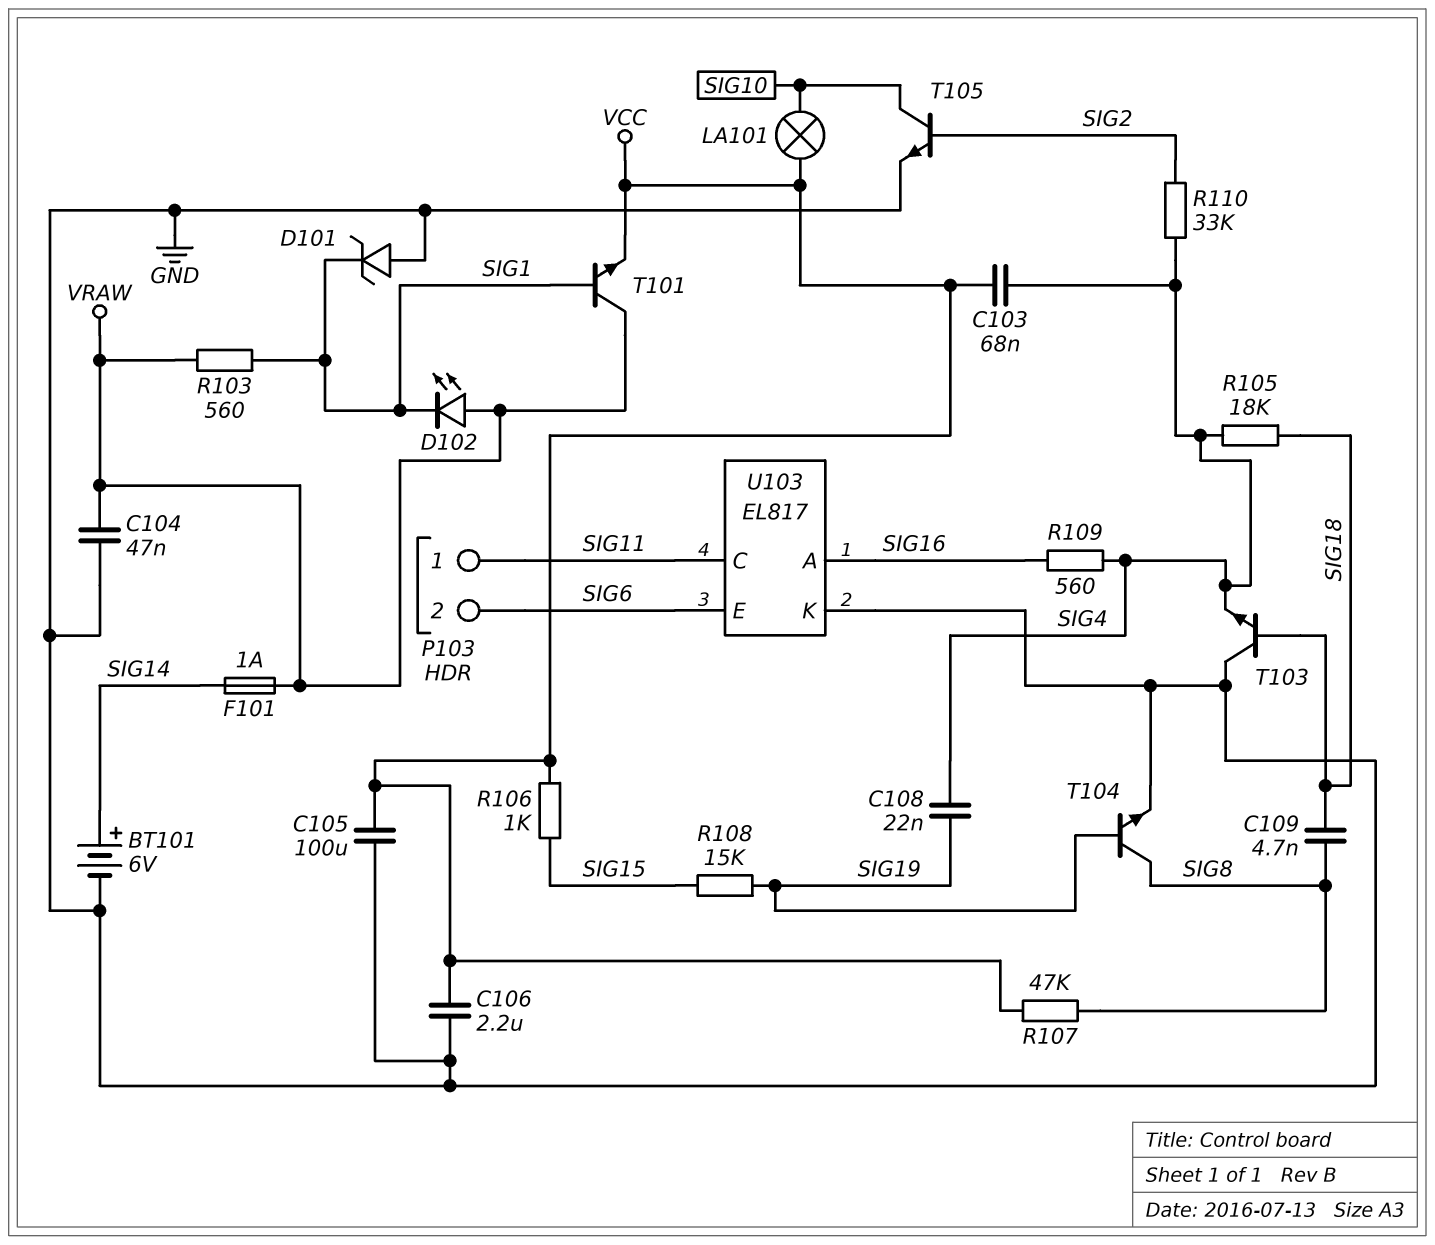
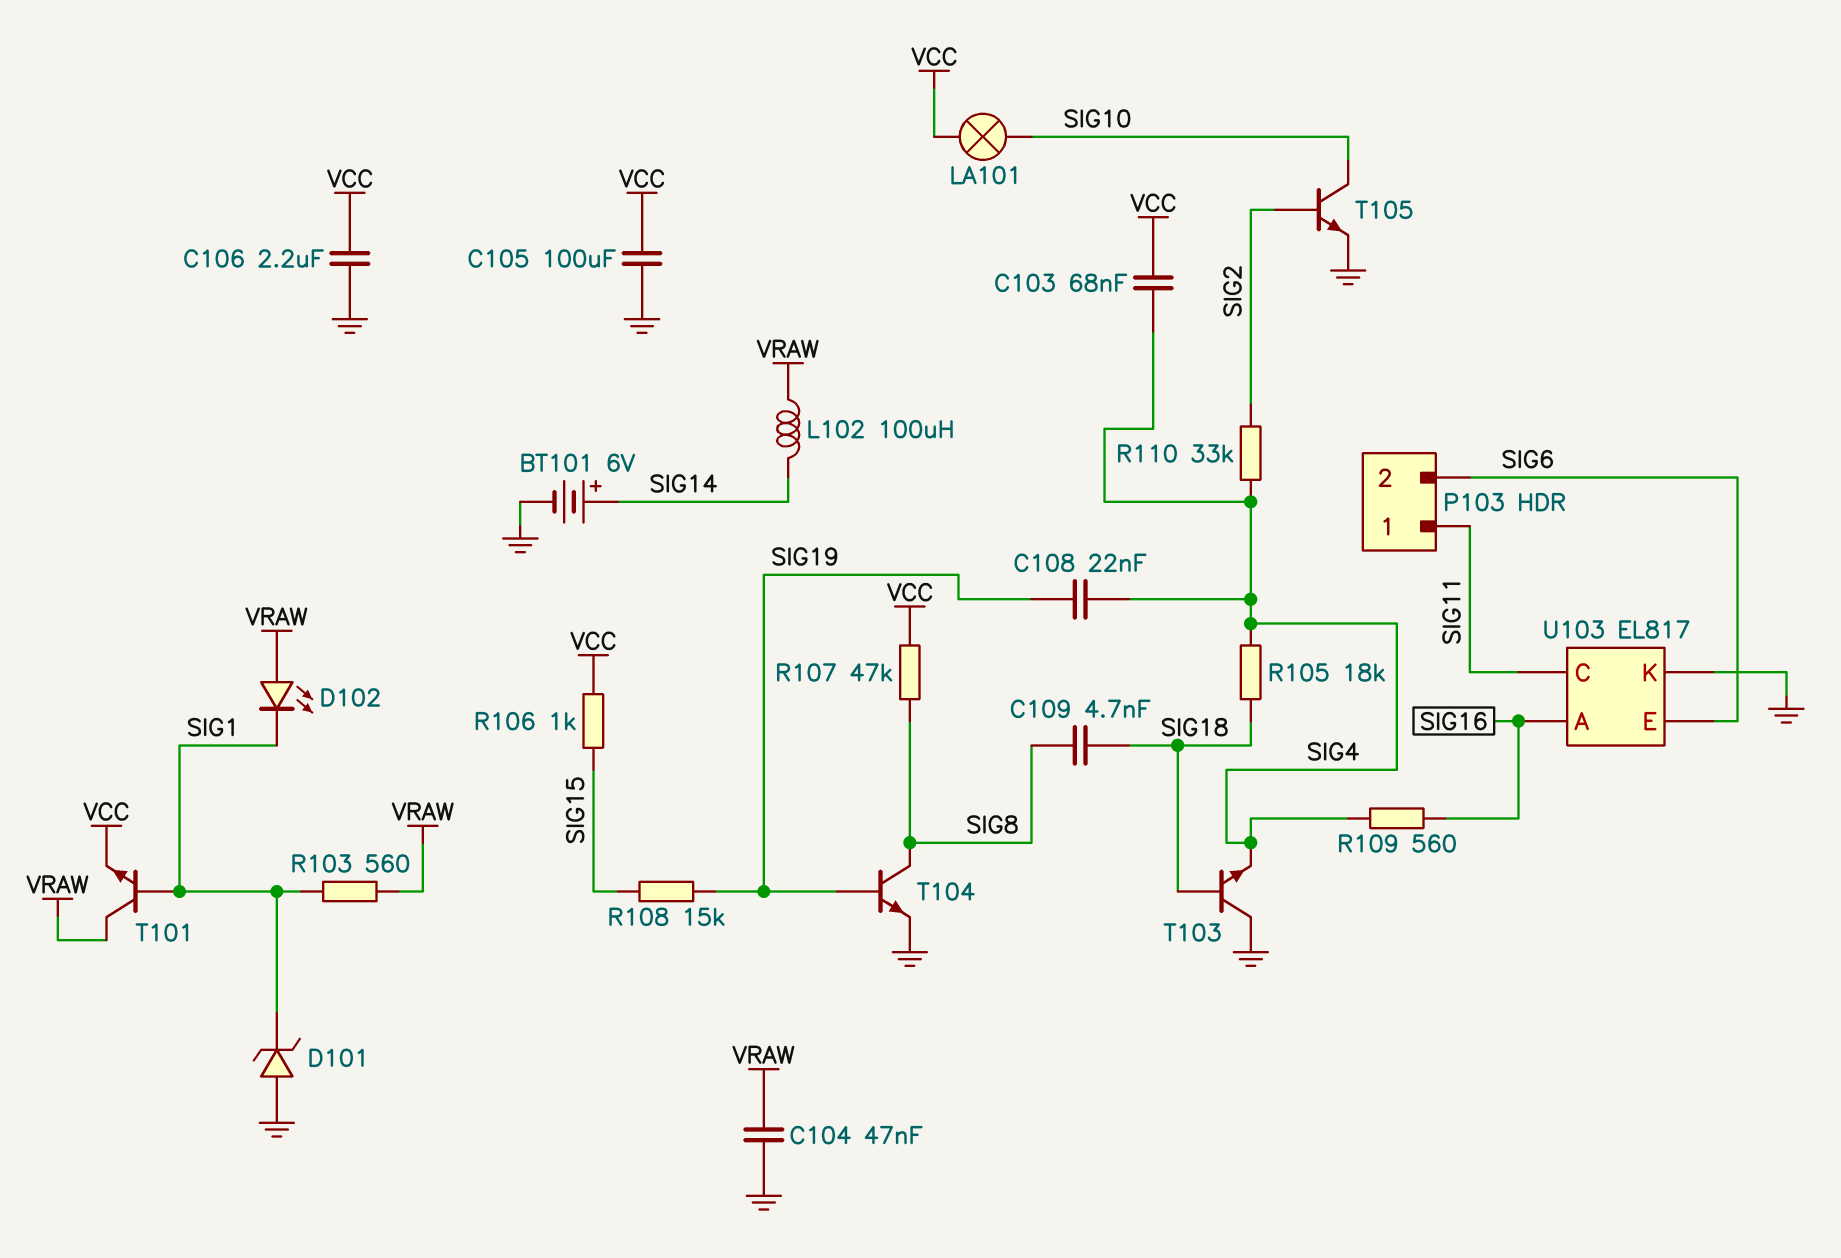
F101: 1A (SIG14, VRAW) -> none
L102: none -> 100uH (SIG14, VRAW)

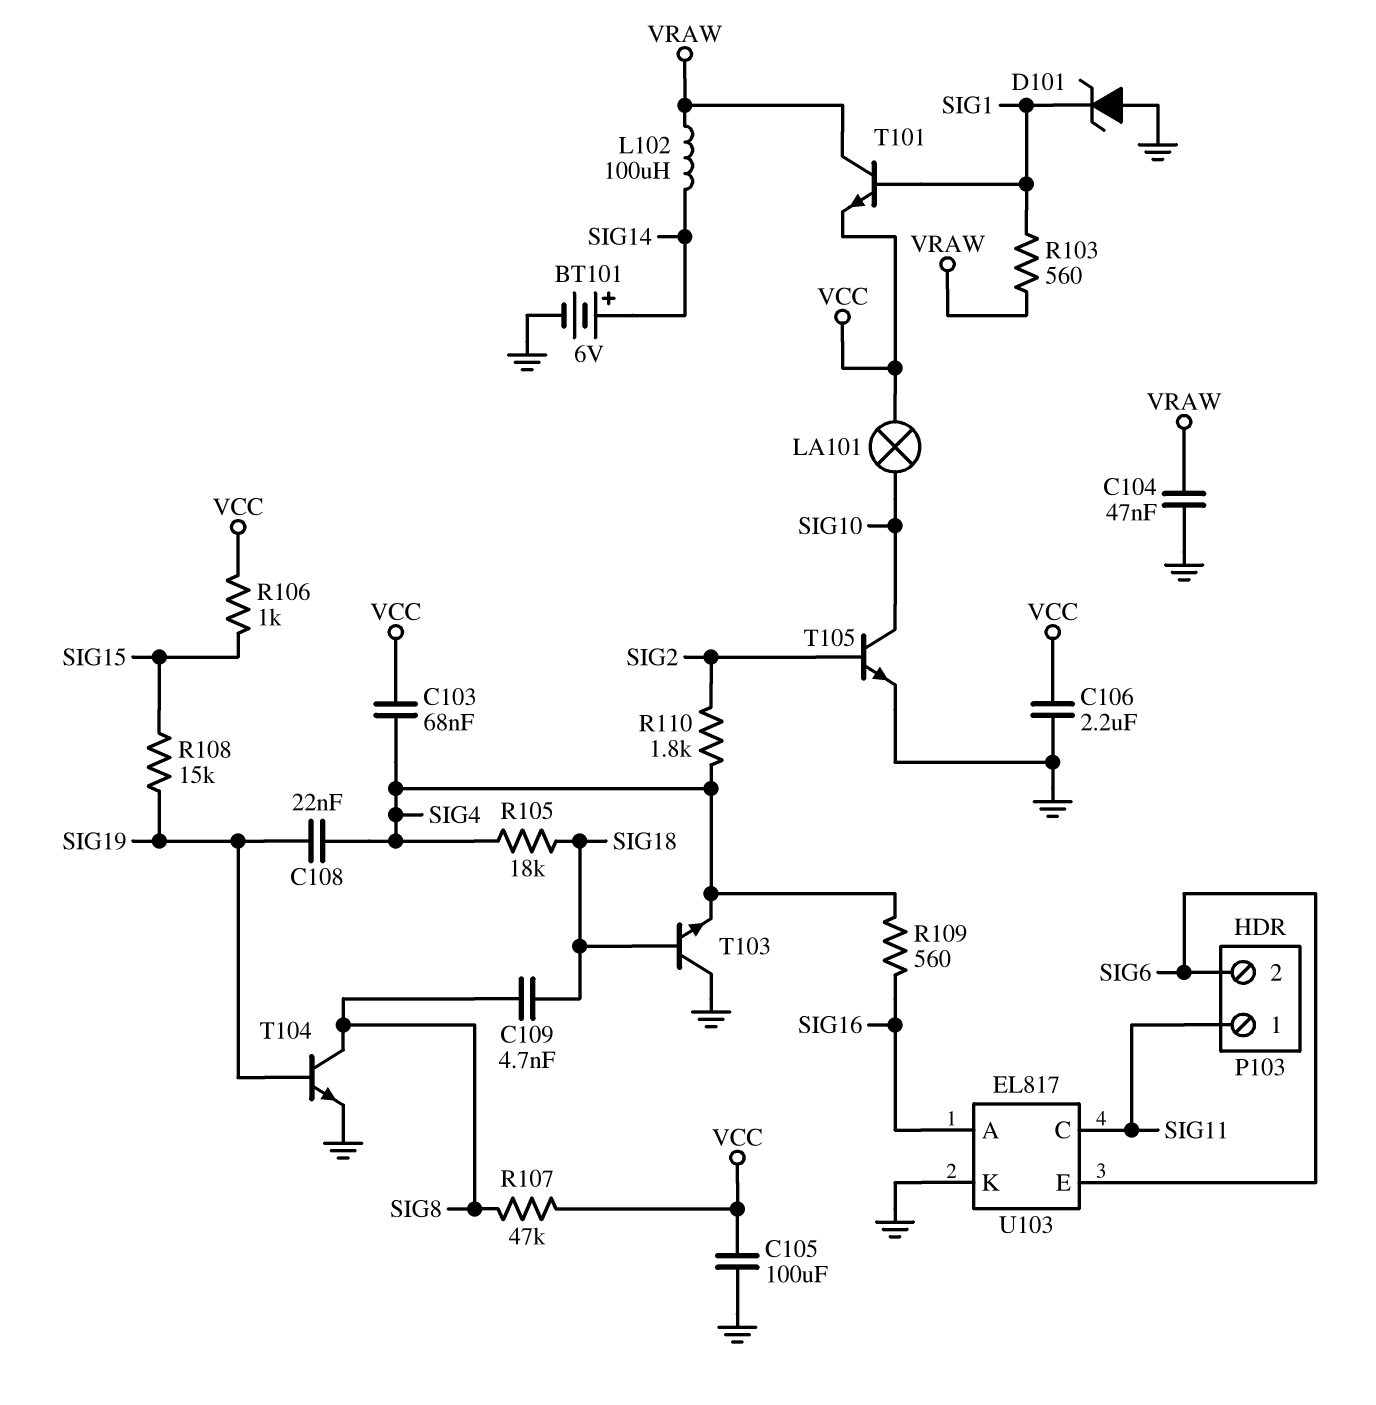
D102: LED (A VRAW, K SIG1) -> none
R110: 33k (SIG2, SIG4) -> 1.8k (SIG2, SIG4)

